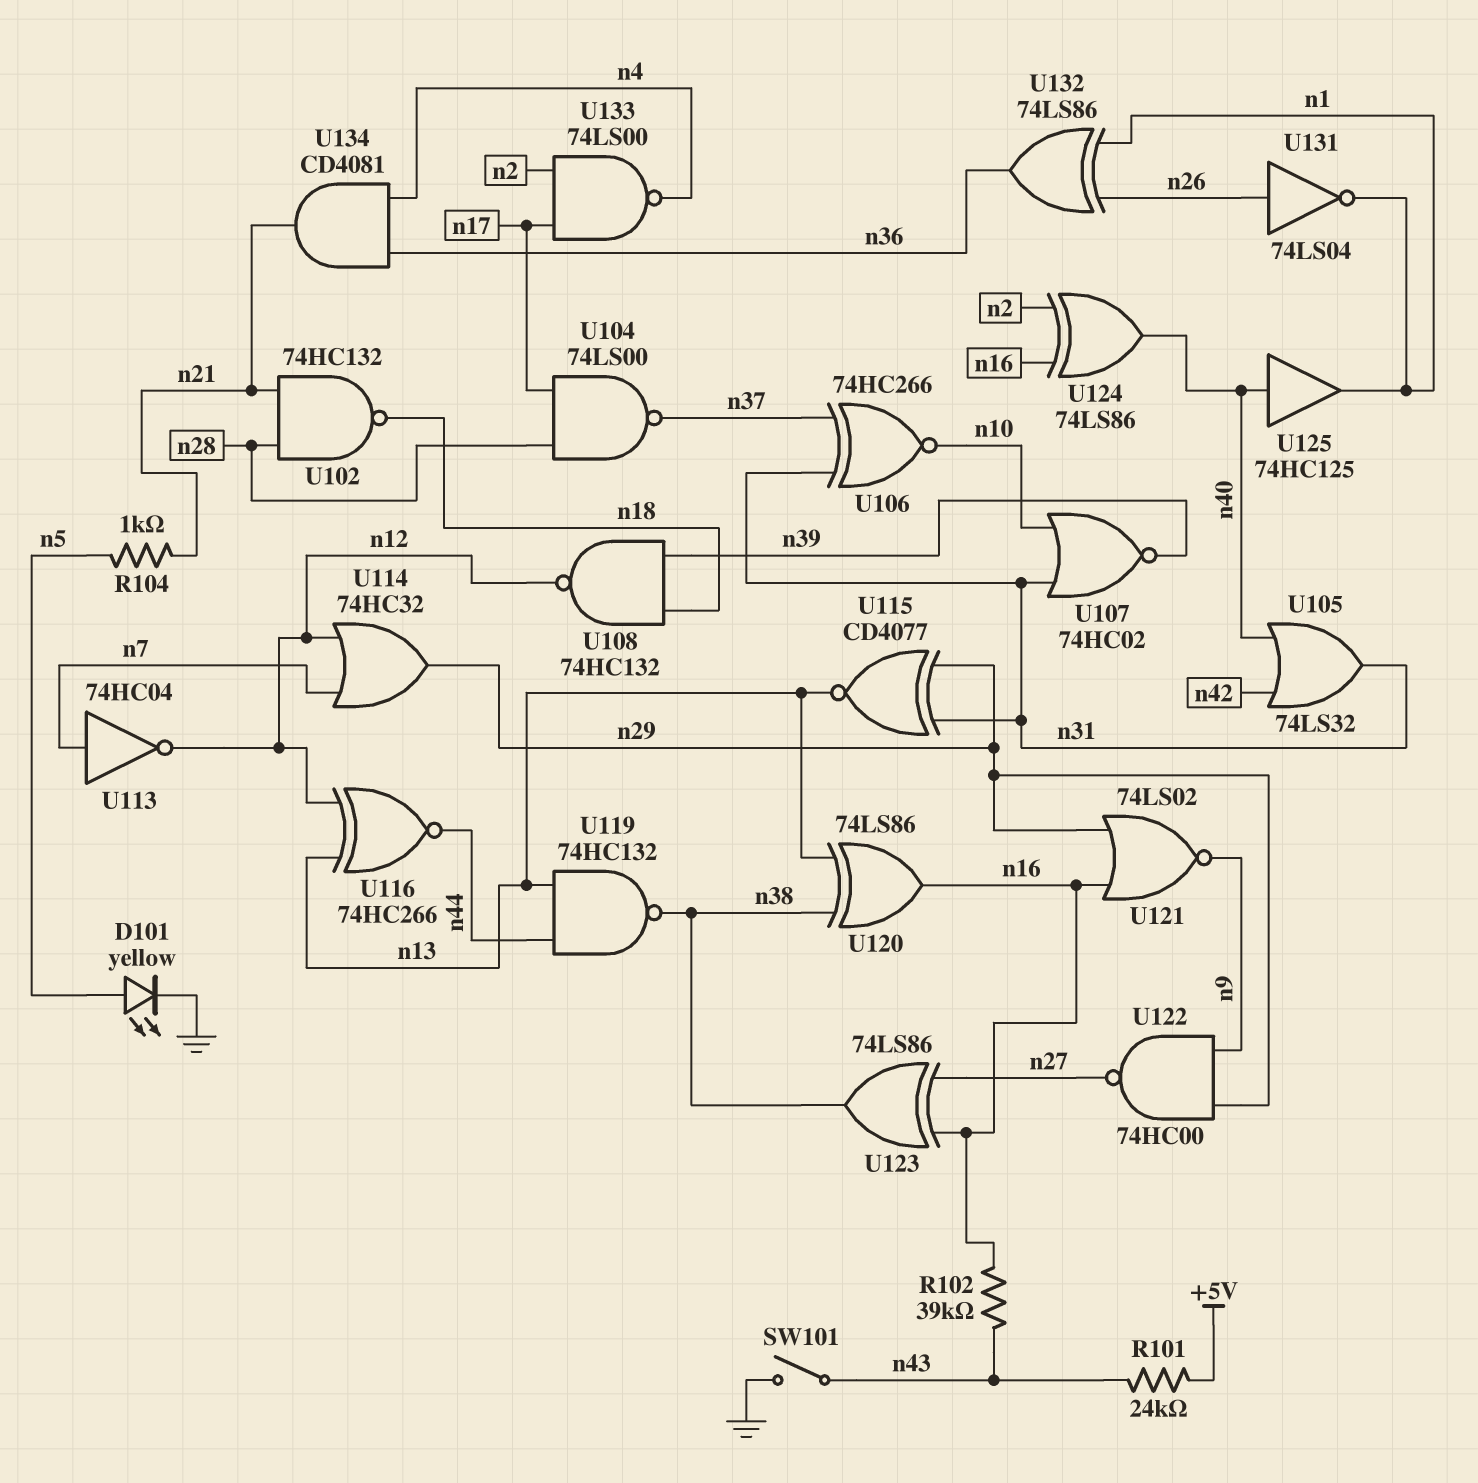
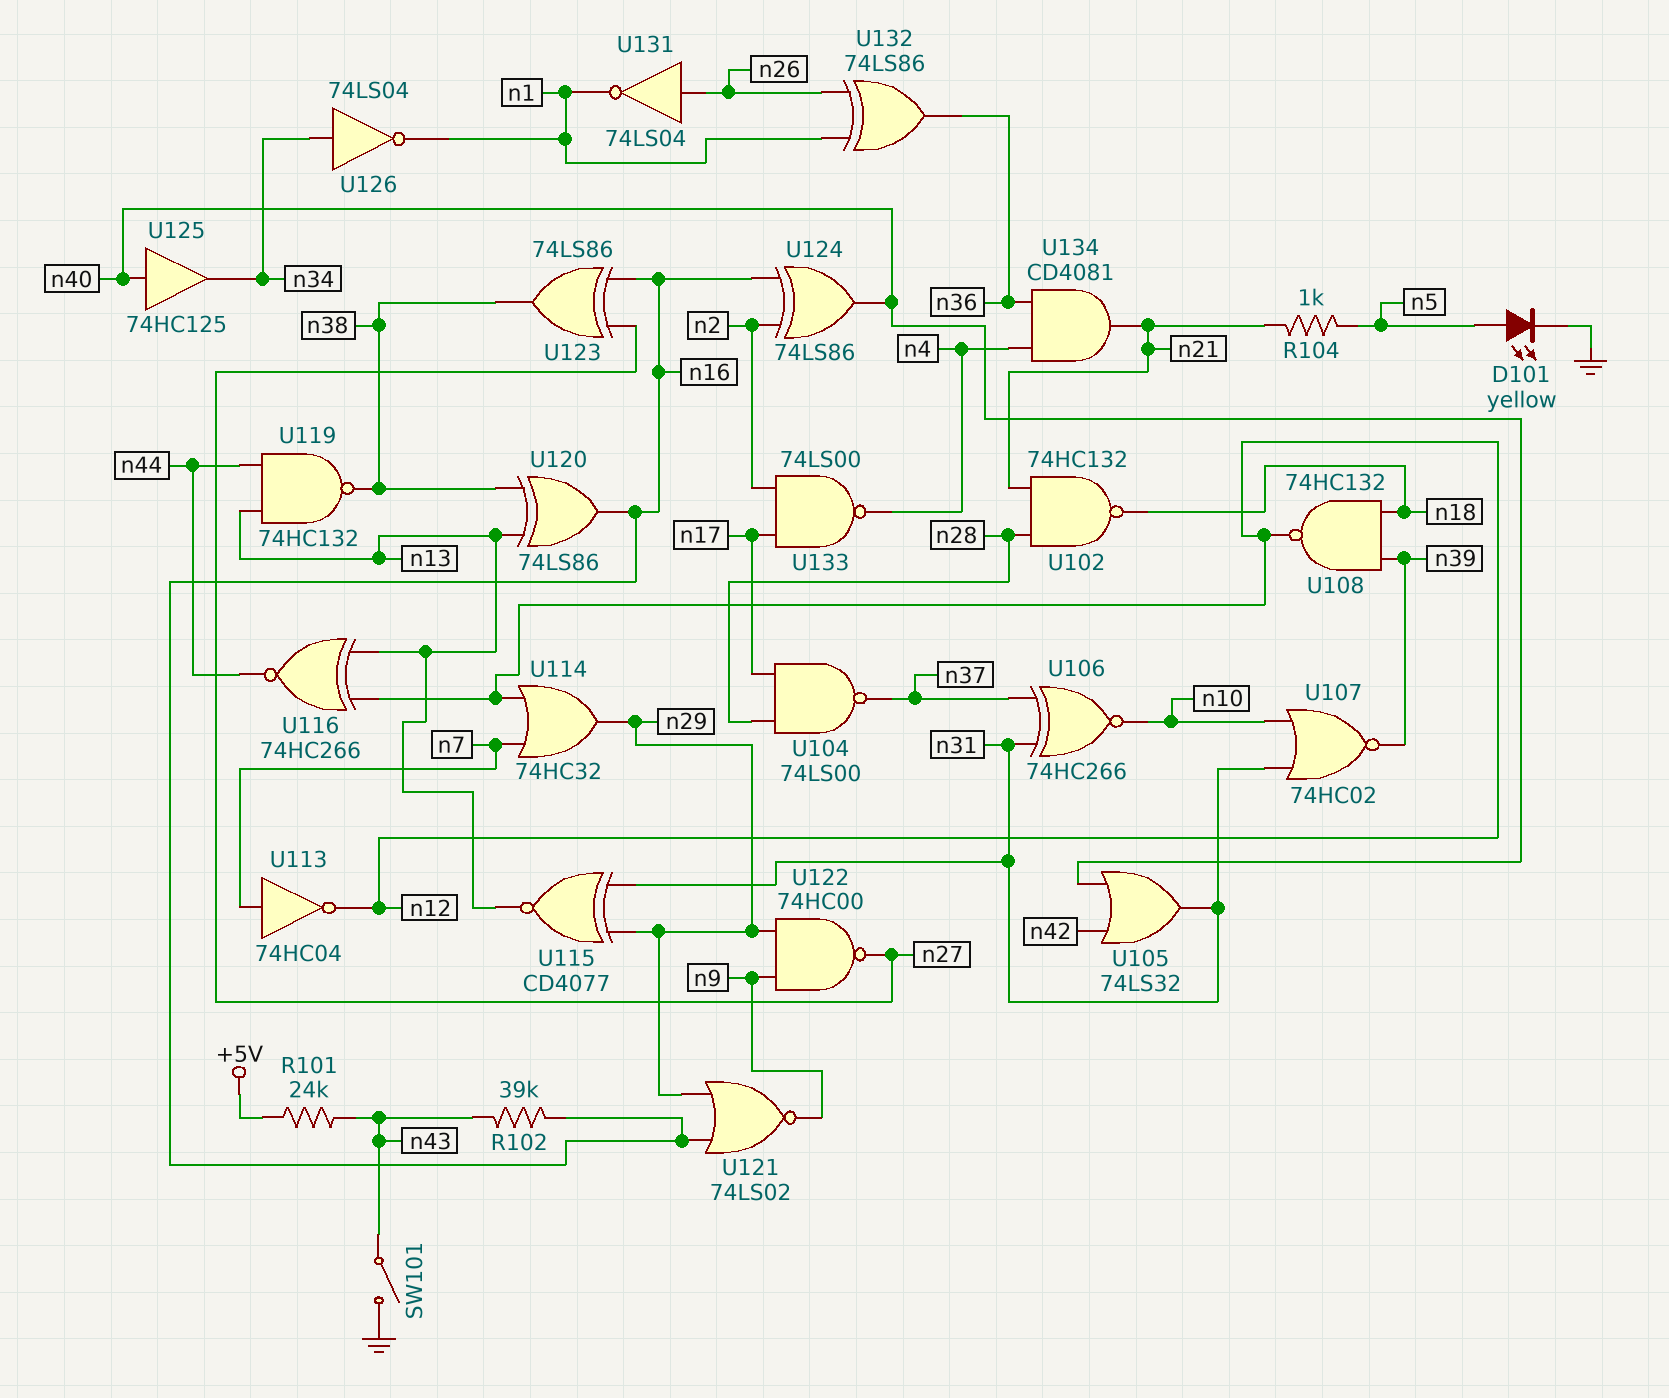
U125: buffer 74HC125 (in n40, out n1) -> buffer 74HC125 (in n40, out n34)
U126: none -> NOT 74LS04 (in n34, out n1)

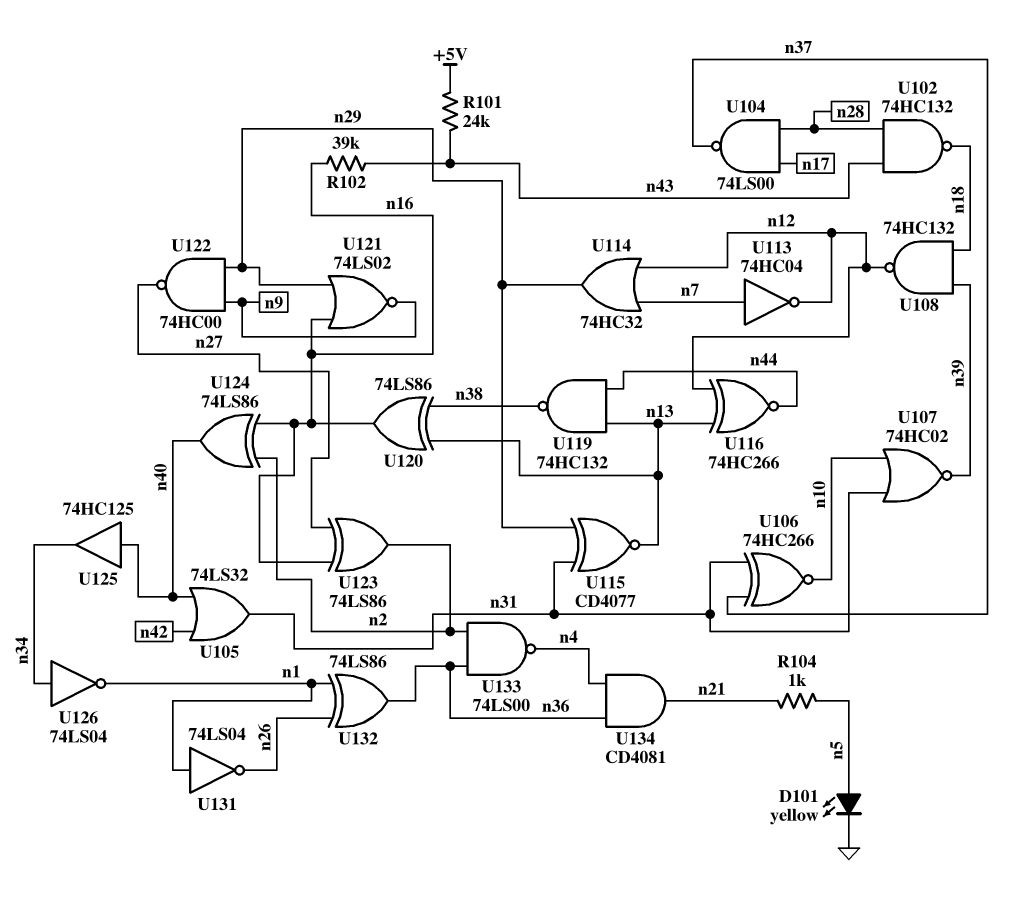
SW101: switch (GND, n43) -> none
U102: NAND 74HC132 (in n21, in n28, out n18) -> NAND 74HC132 (in n28, in n43, out n18)
U123: XOR 74LS86 (in n16, in n27, out n38) -> XOR 74LS86 (in n16, in n27, out n2)
U131: NOT 74LS04 (in n26, out n1) -> NOT 74LS04 (in n1, out n26)
U133: NAND 74LS00 (in n2, in n17, out n4) -> NAND 74LS00 (in n2, in n36, out n4)

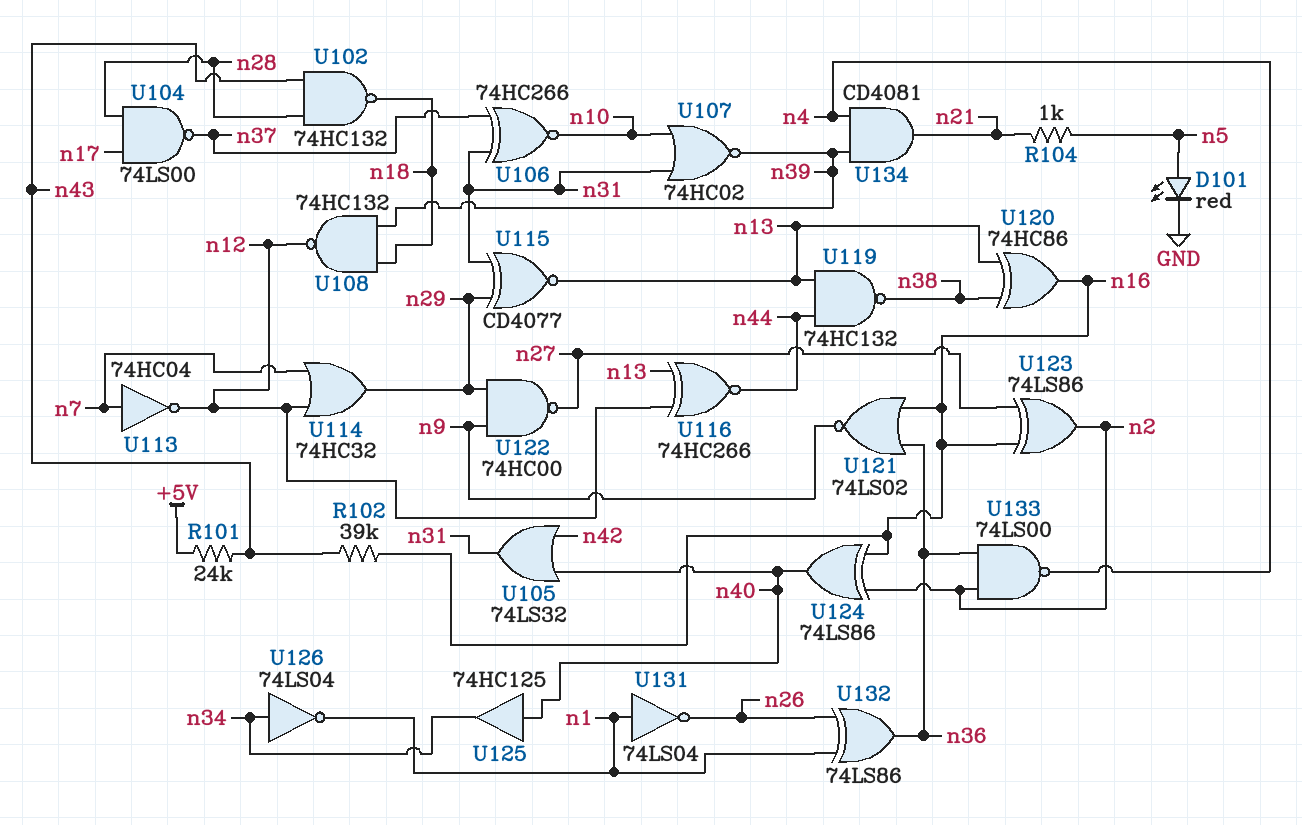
D101: LED yellow (A n5, K GND) -> LED red (A n5, K GND)
U120: XOR 74LS86 (in n13, in n38, out n16) -> XOR 74HC86 (in n13, in n38, out n16)
U121: NOR 74LS02 (in n16, in n29, out n9) -> NOR 74LS02 (in n16, in n36, out n9)
U134: AND CD4081 (in n4, in n36, out n21) -> AND CD4081 (in n4, in n39, out n21)

